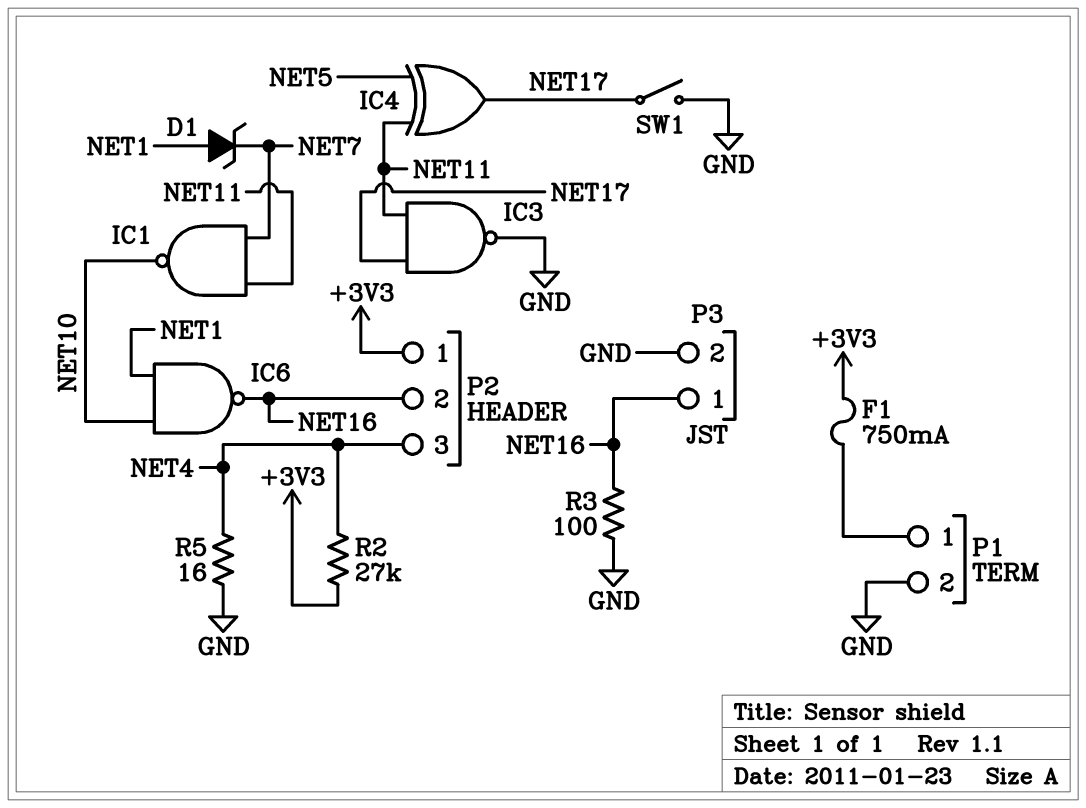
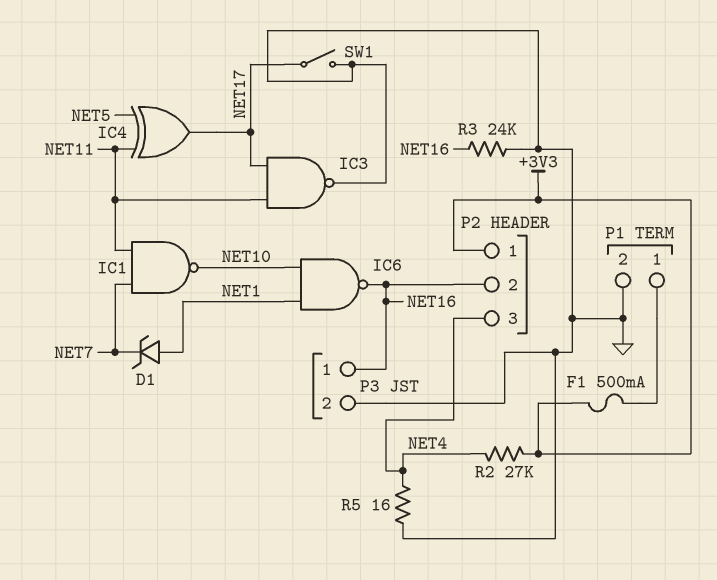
F1: 750mA (+3V3, P1/1) -> 500mA (+3V3, P1/1)
R3: 100 (GND, NET16) -> 24k (GND, NET16)

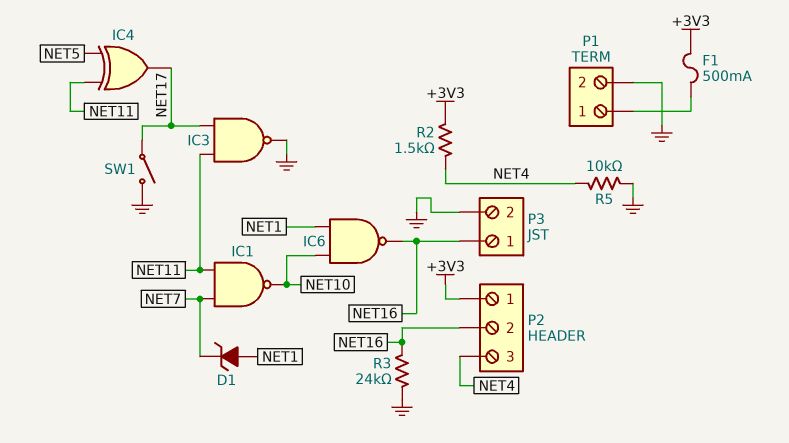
R2: 27k (+3V3, NET4) -> 1.5k (+3V3, NET4)
R5: 16 (GND, NET4) -> 10k (GND, NET4)

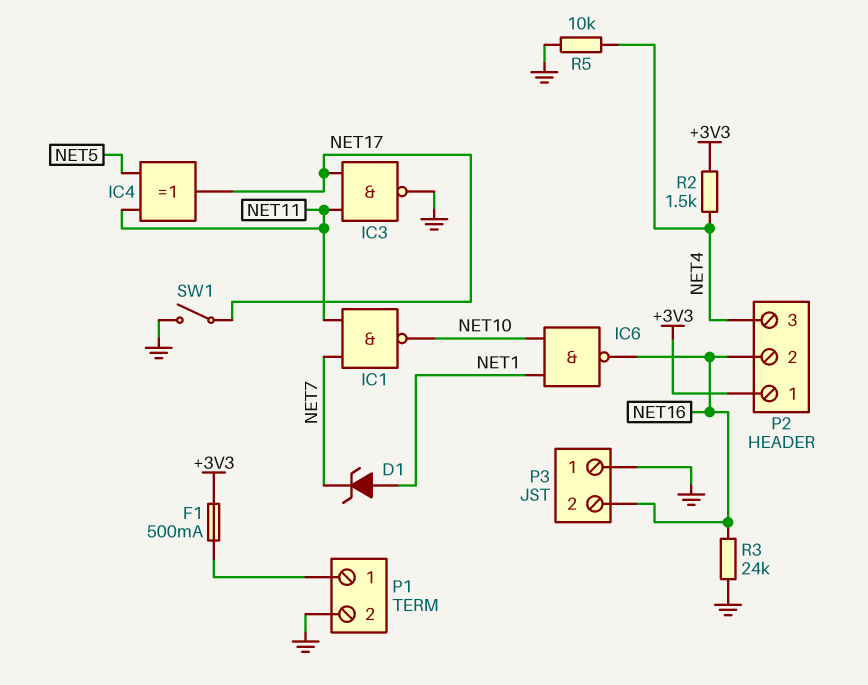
P3 pin 1: NET16 -> GND
P3 pin 2: GND -> NET16

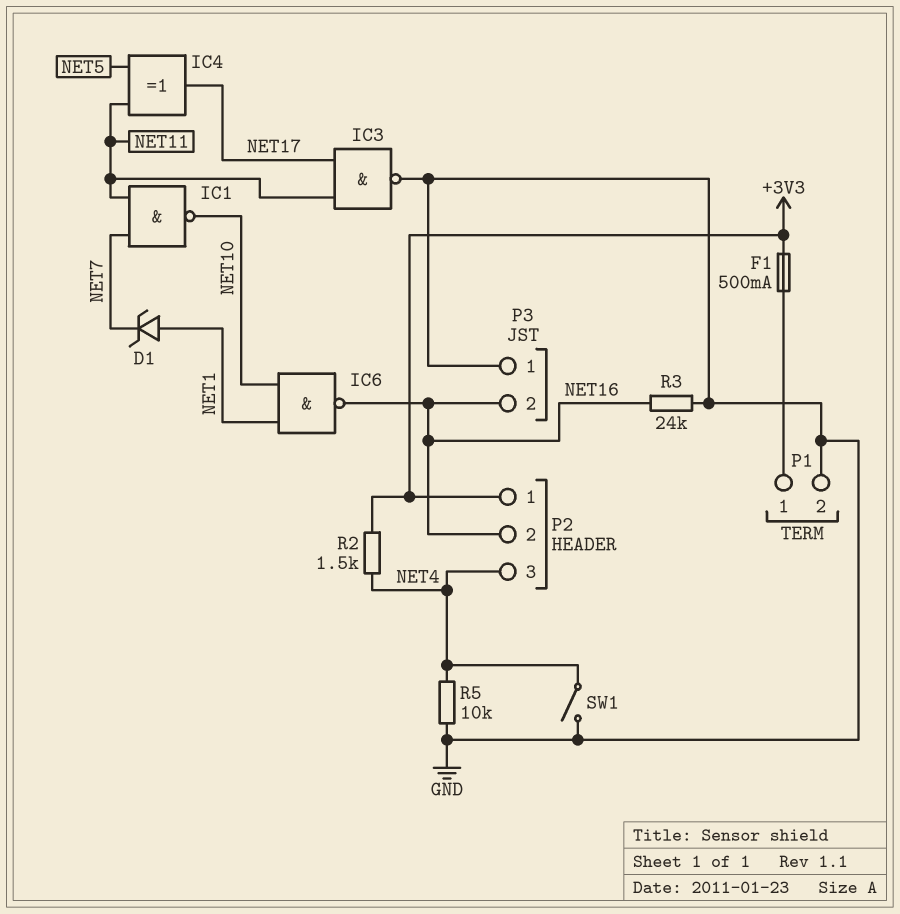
SW1: switch (GND, NET17) -> switch (GND, NET4)

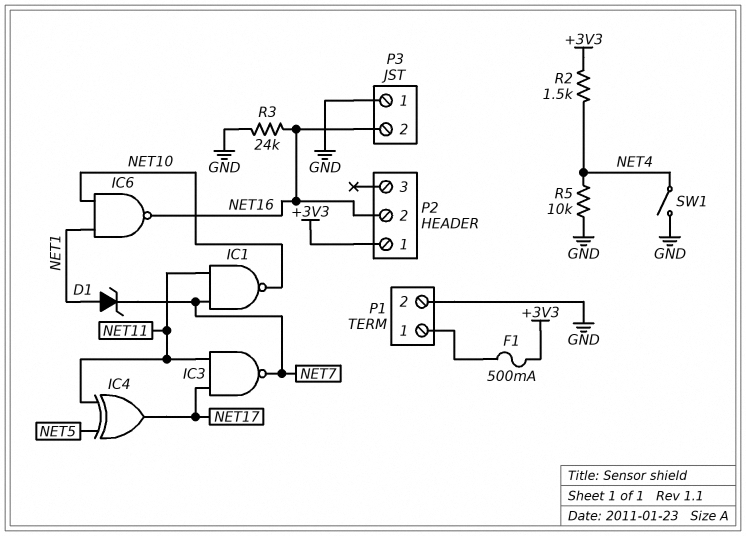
IC3: NAND (in NET11, in NET17, out GND) -> NAND (in NET11, in NET17, out NET7)
P2 pin 3: NET4 -> none

